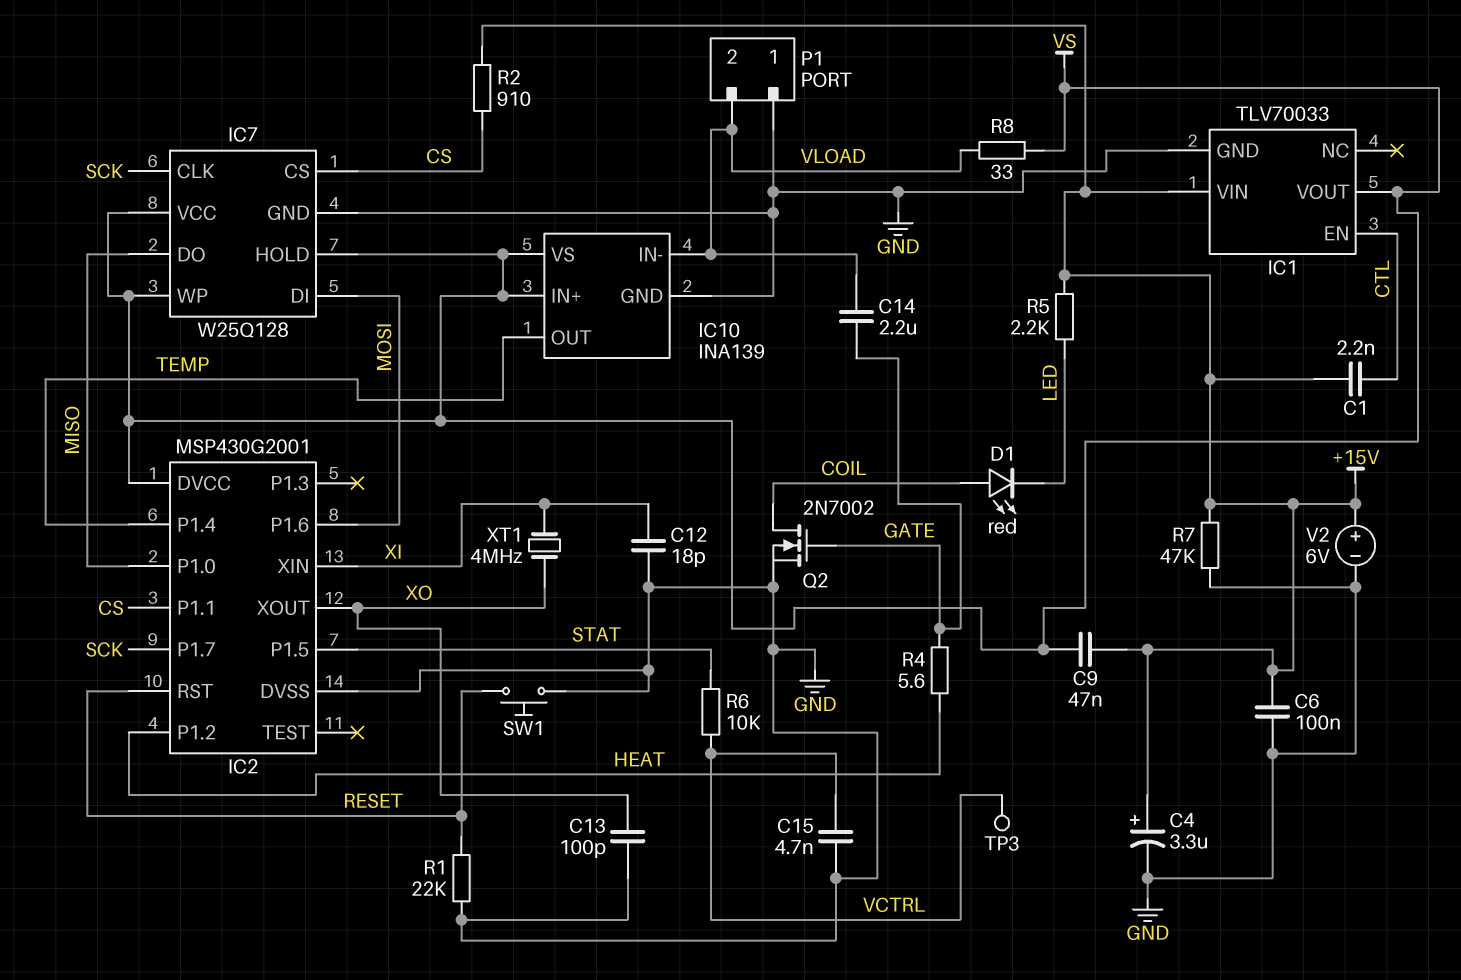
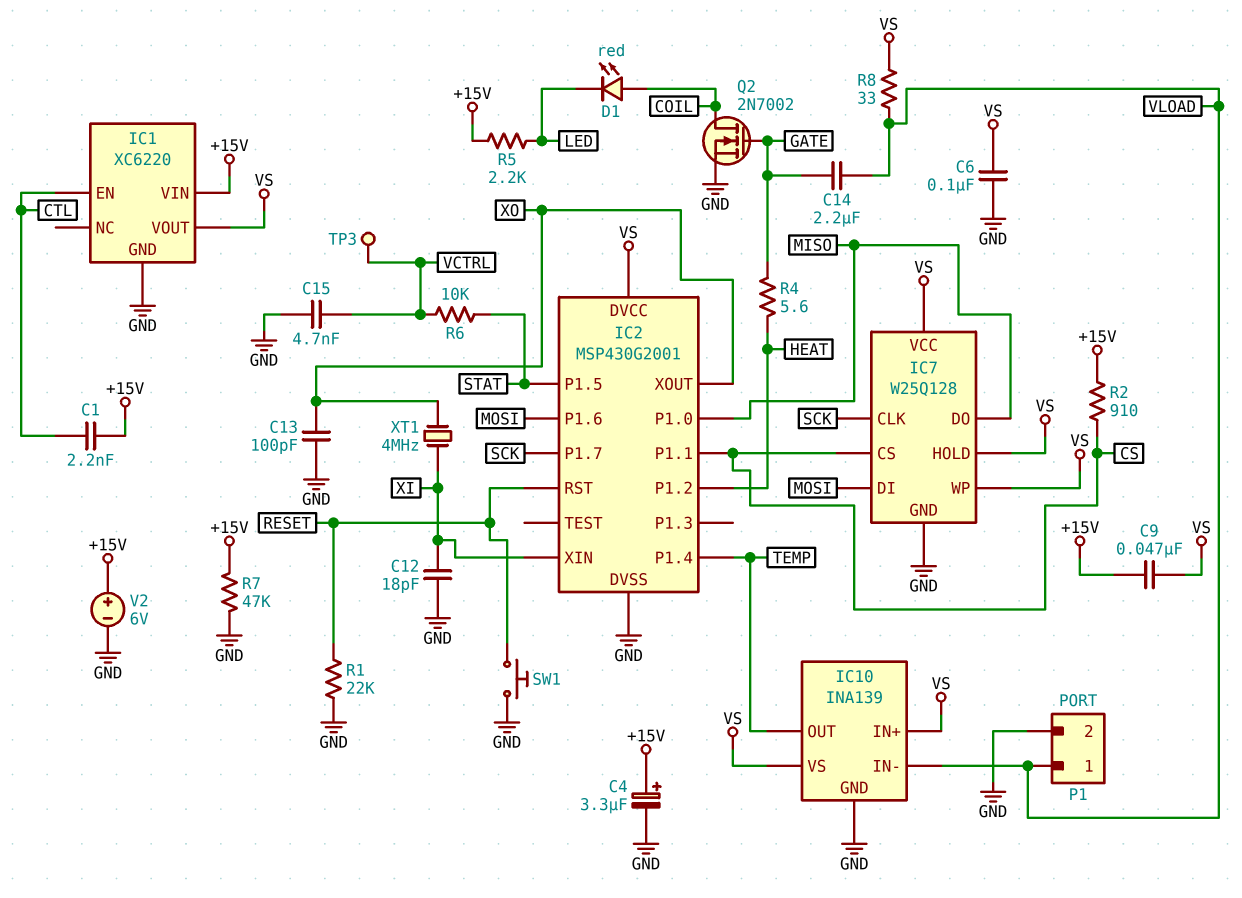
C6: 100nF (+15V, GND) -> 100nF (GND, VS)
IC1: TLV70033 -> XC6220
P1 pin 1: GND -> VLOAD
P1 pin 2: VLOAD -> GND

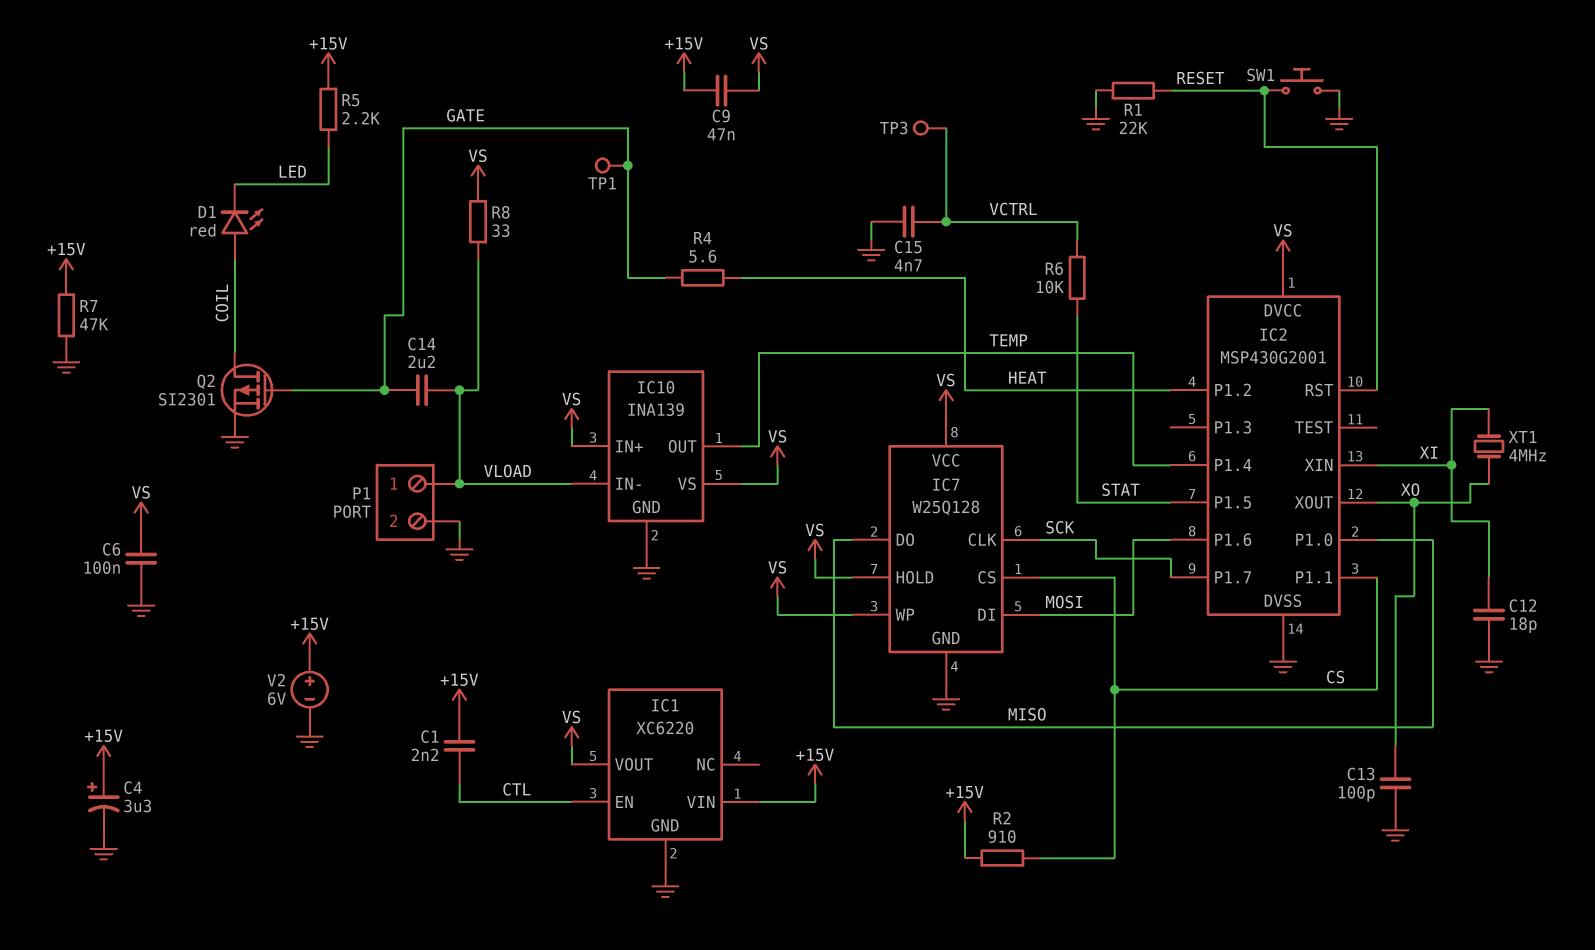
Q2: NMOS 2N7002 (G GATE, D COIL, S GND) -> PMOS SI2301 (G GATE, D COIL, S GND)
TP1: none -> test point (GATE)

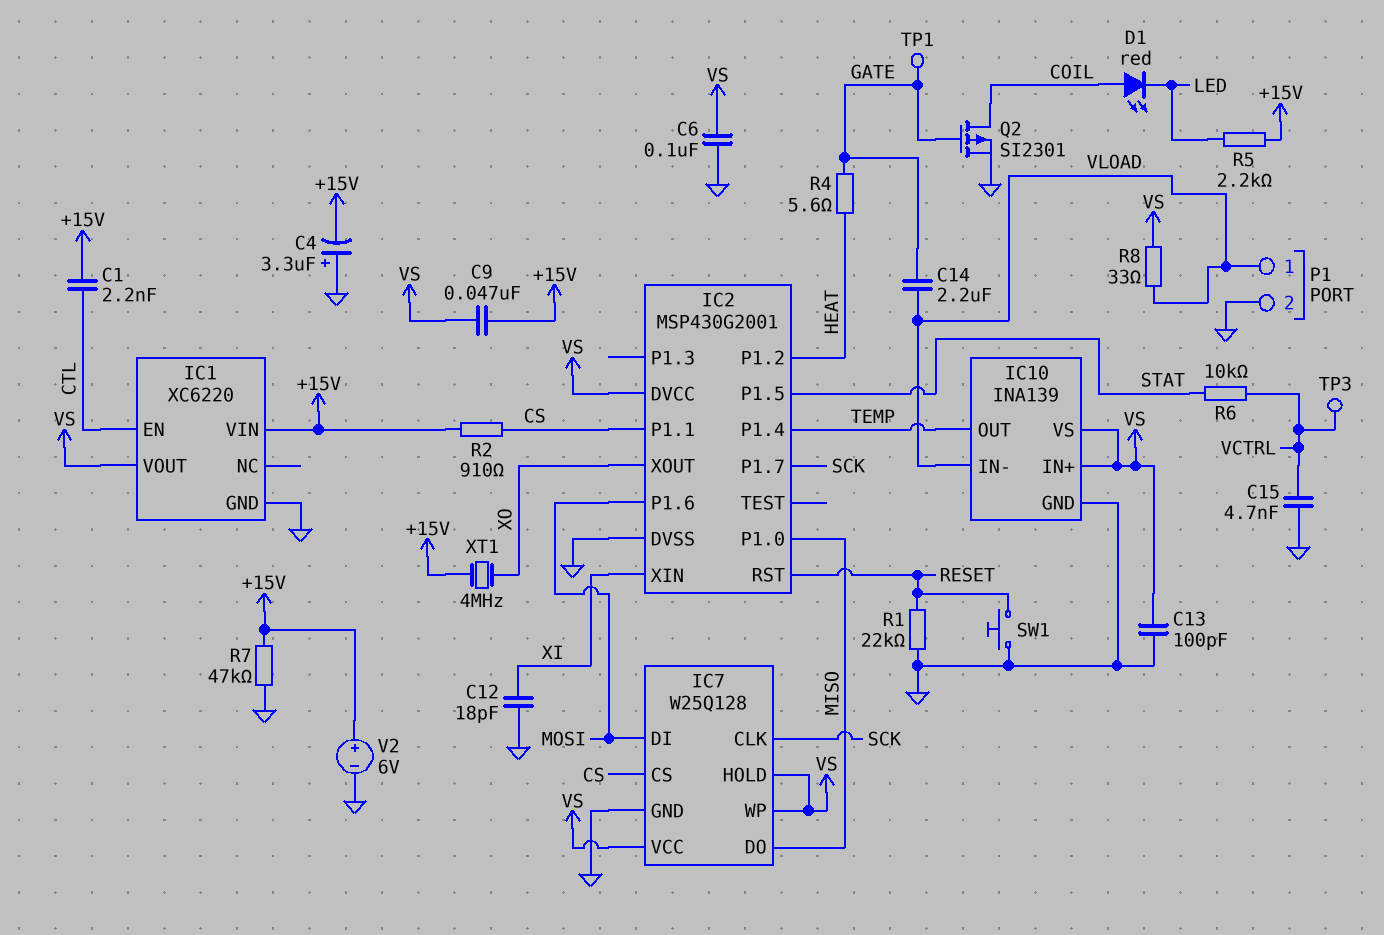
C4: 3.3uF (plus +15V, minus GND) -> 3.3uF (plus GND, minus +15V)
C13: 100pF (GND, XO) -> 100pF (GND, VS)
XT1: 4MHz (XI, XO) -> 4MHz (+15V, XO)

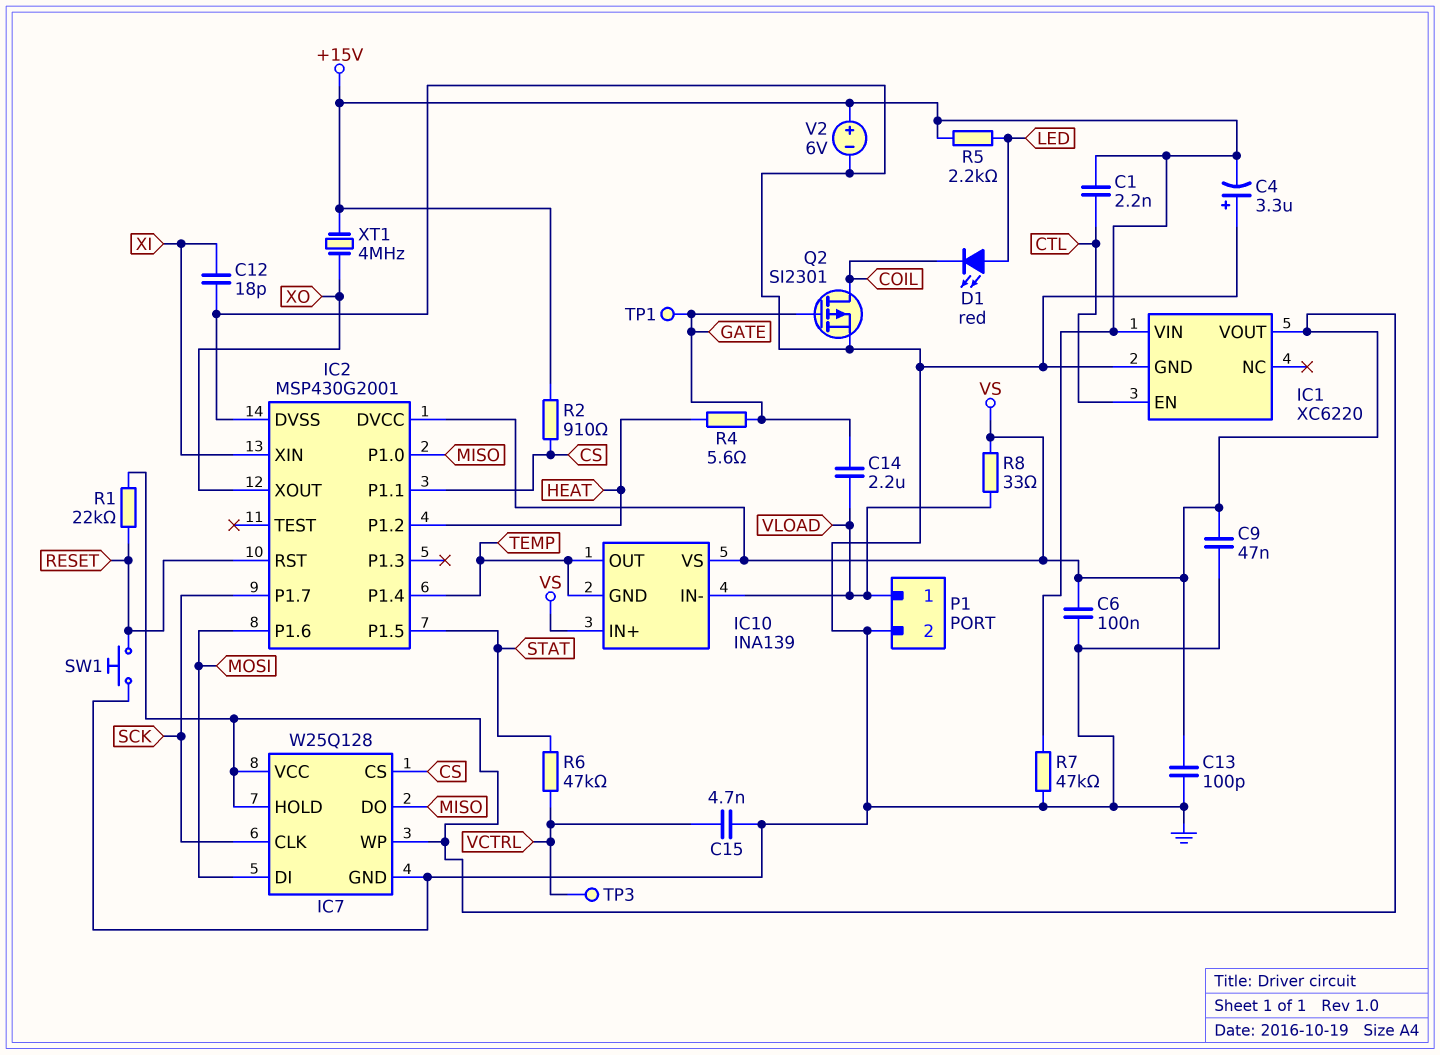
C9: 47nF (+15V, VS) -> 47nF (GND, VS)
D1: LED red (A COIL, K LED) -> LED red (A LED, K COIL)
IC10 pin GND: GND -> TEMP
R1: 22k (GND, RESET) -> 22k (RESET, VS)
R6: 10k (STAT, VCTRL) -> 47k (STAT, VCTRL)

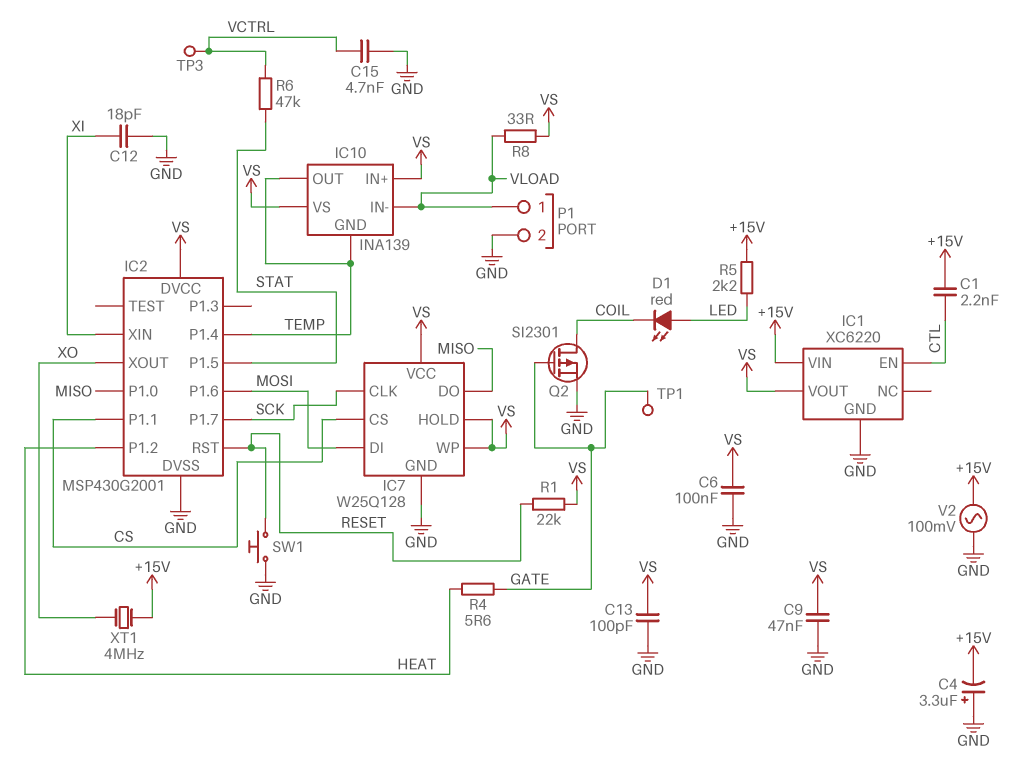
C14: 2.2uF (GATE, VLOAD) -> none
R2: 910 (+15V, CS) -> none
R7: 47k (+15V, GND) -> none
V2: 6V (plus +15V, minus GND) -> AC 100mV (+15V, GND)

